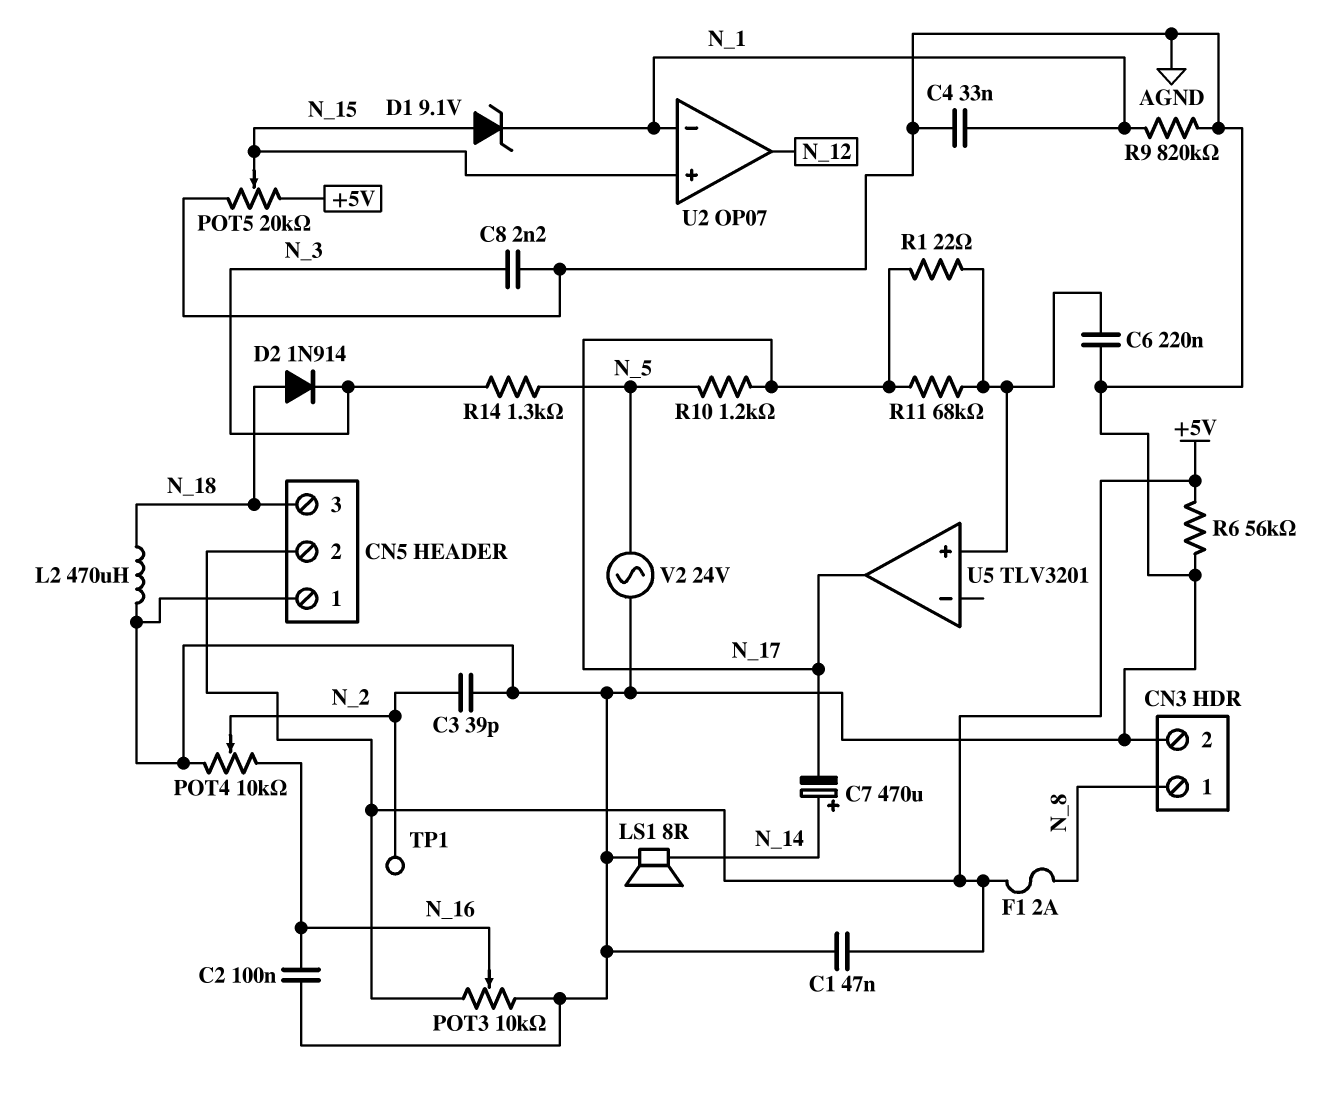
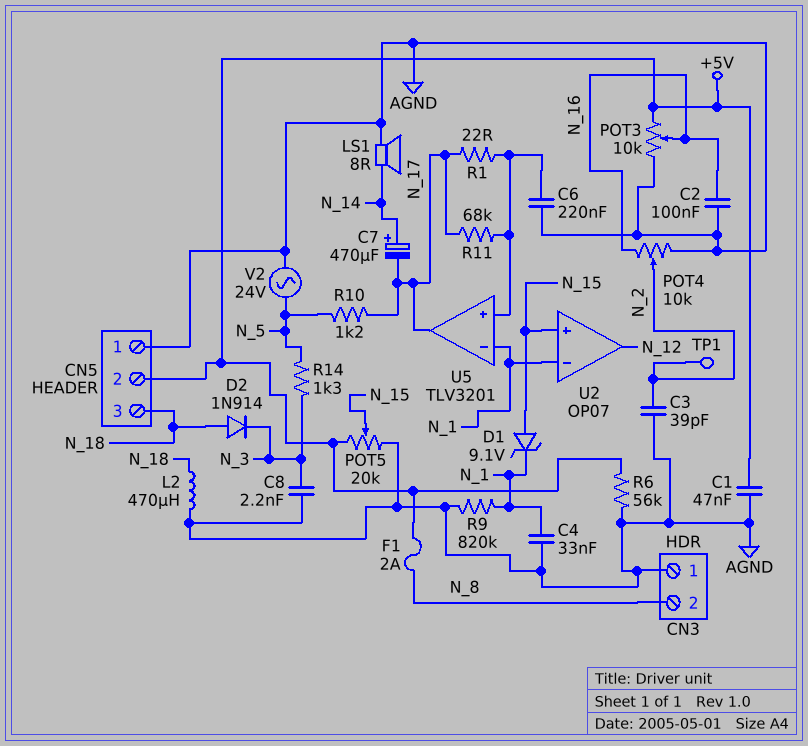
CN3 pin 1: N_8 -> AGND
CN3 pin 2: AGND -> N_8
U5 pin in-: none -> N_1

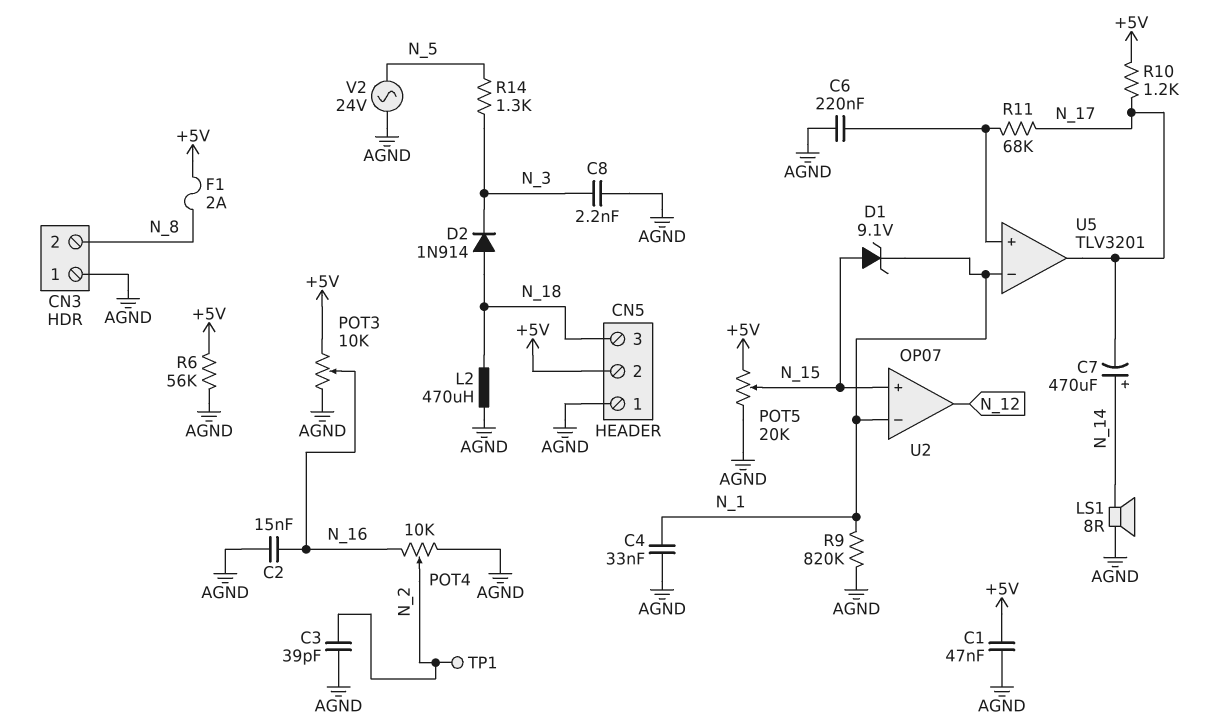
C2: 100nF (AGND, N_16) -> 15nF (AGND, N_16)
R1: 22 (N_17, U5/in+) -> none
R10: 1.2k (N_5, N_17) -> 1.2k (+5V, N_17)

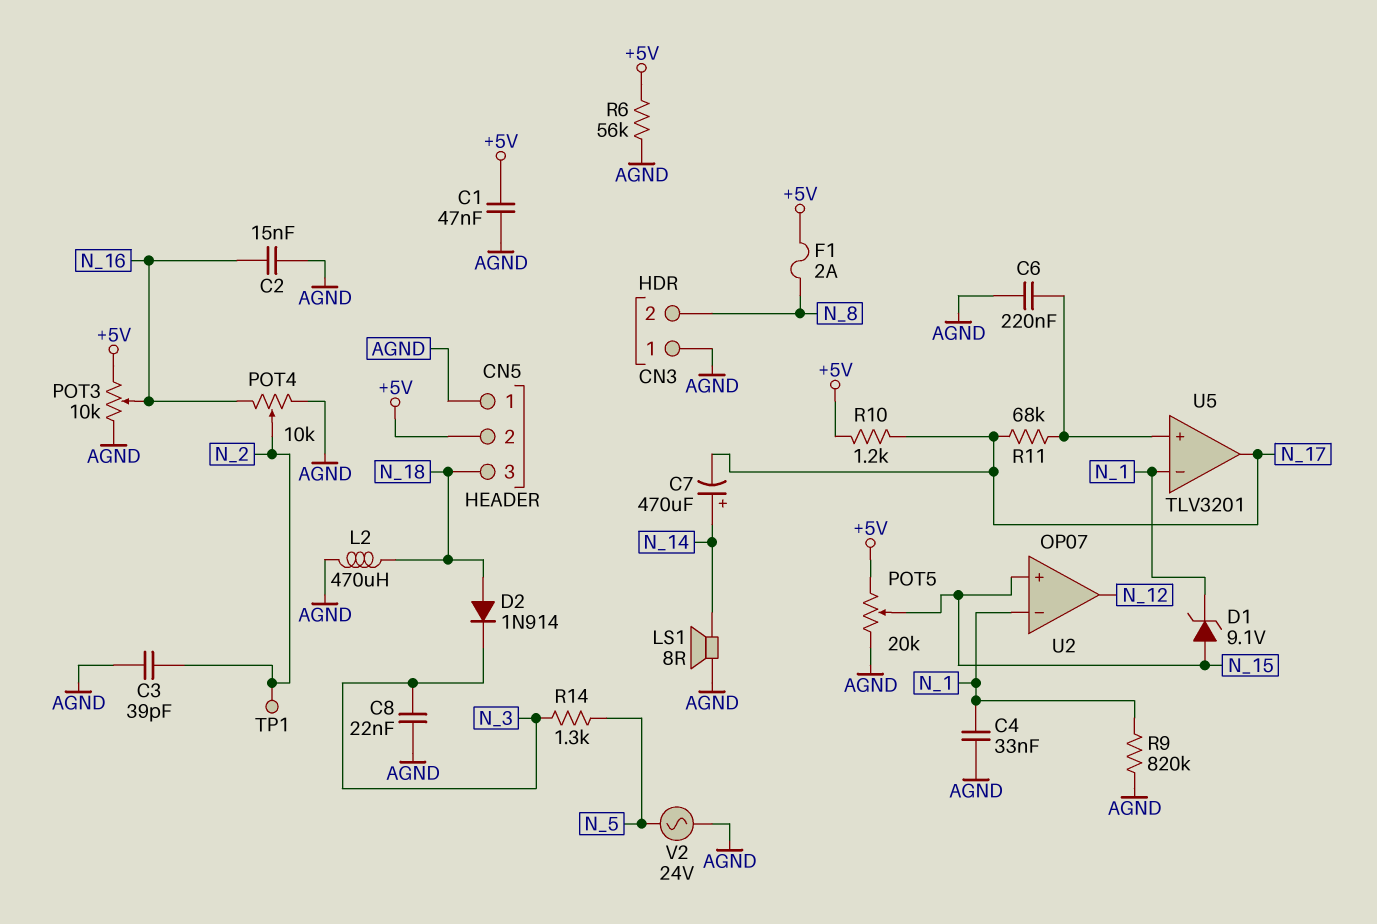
C8: 2.2nF (AGND, N_3) -> 22nF (AGND, N_3)

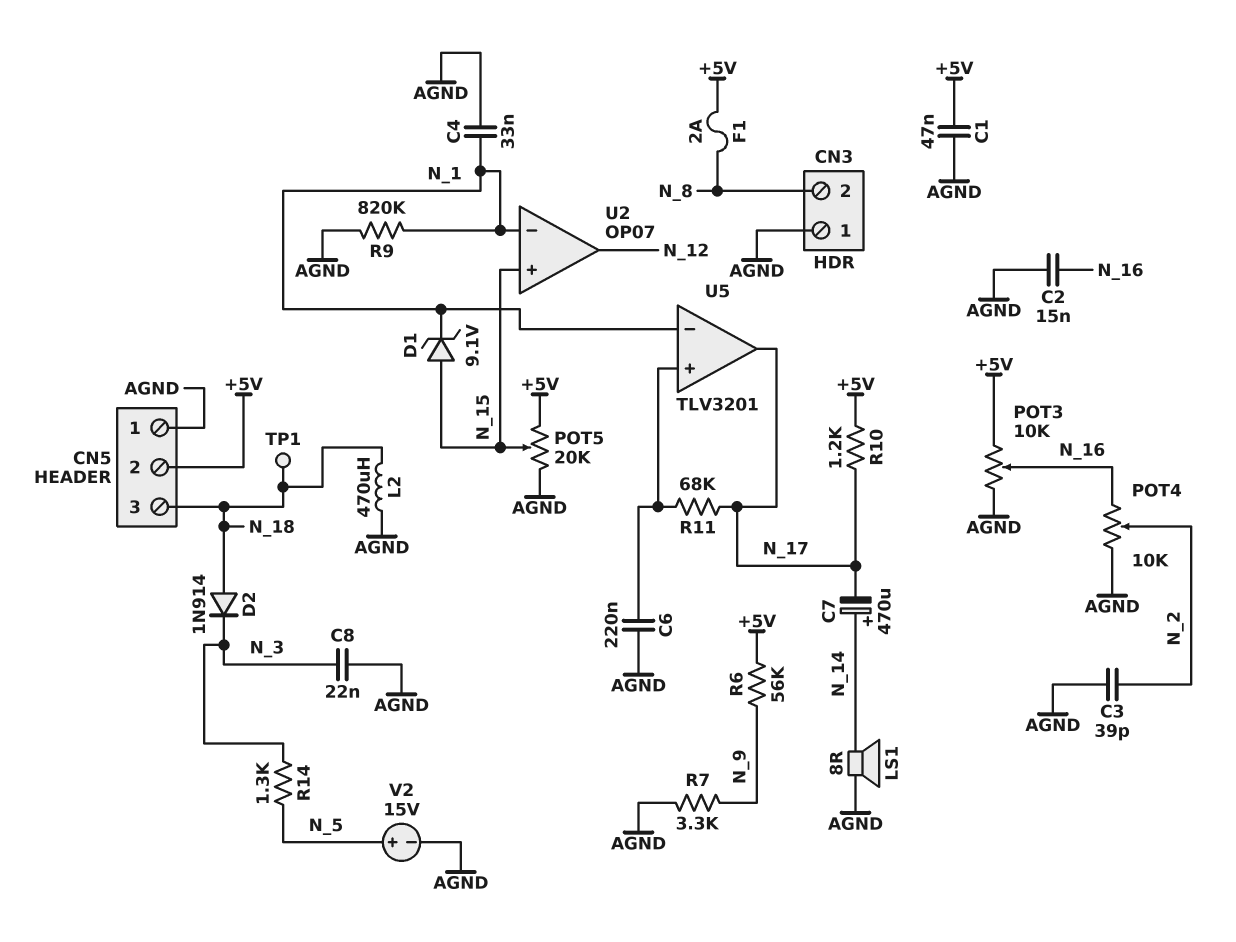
R6: 56k (+5V, AGND) -> 56k (+5V, N_9)
R7: none -> 3.3k (AGND, N_9)
TP1: test point (N_2) -> test point (N_18)
V2: AC 24V (AGND, N_5) -> 15V (plus N_5, minus AGND)

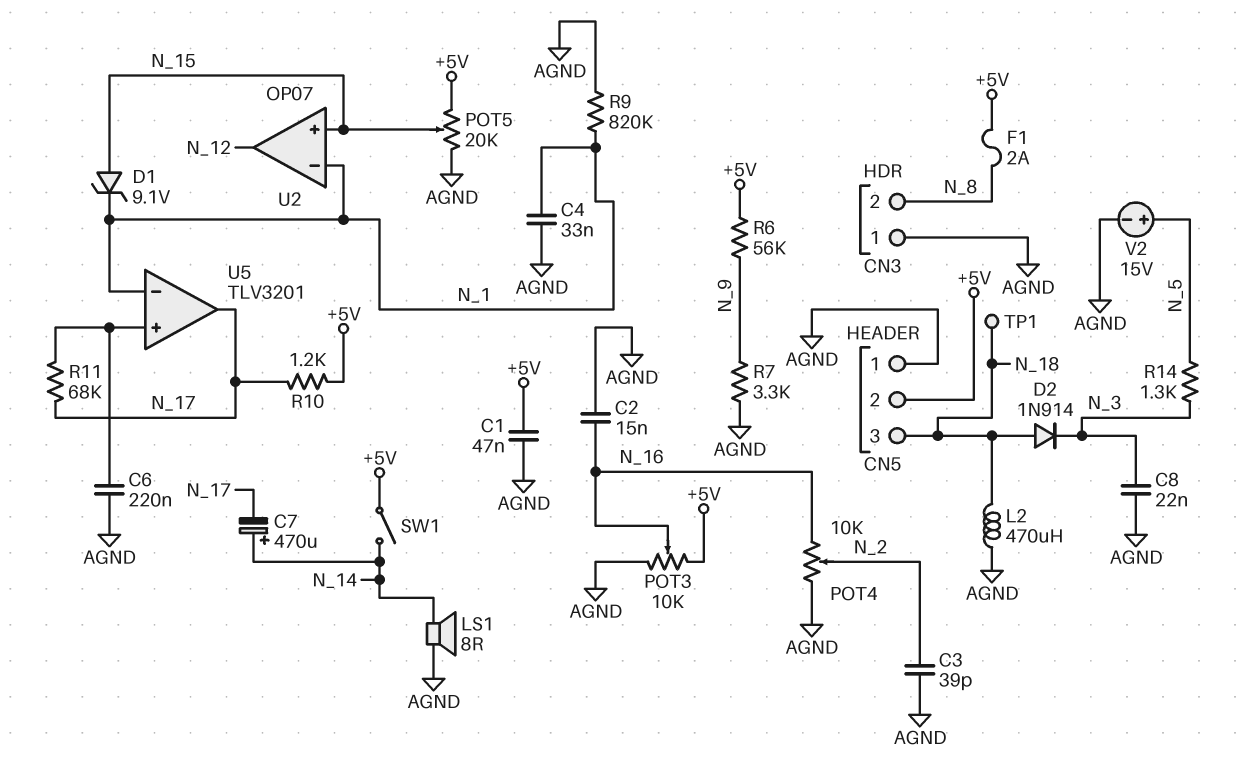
SW1: none -> switch (+5V, N_14)

